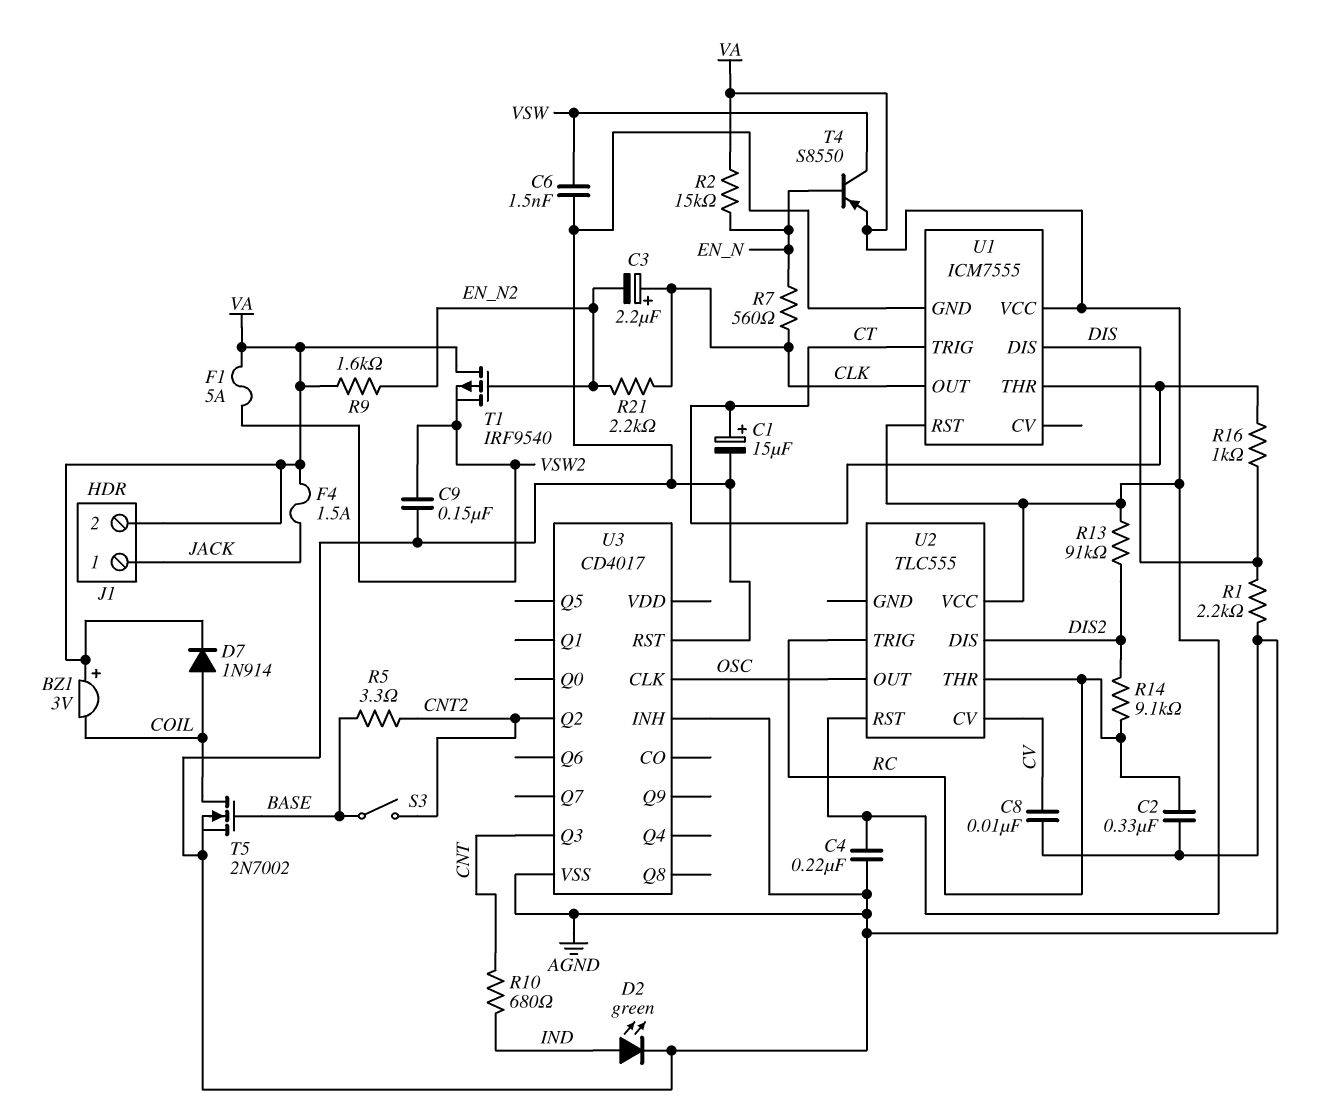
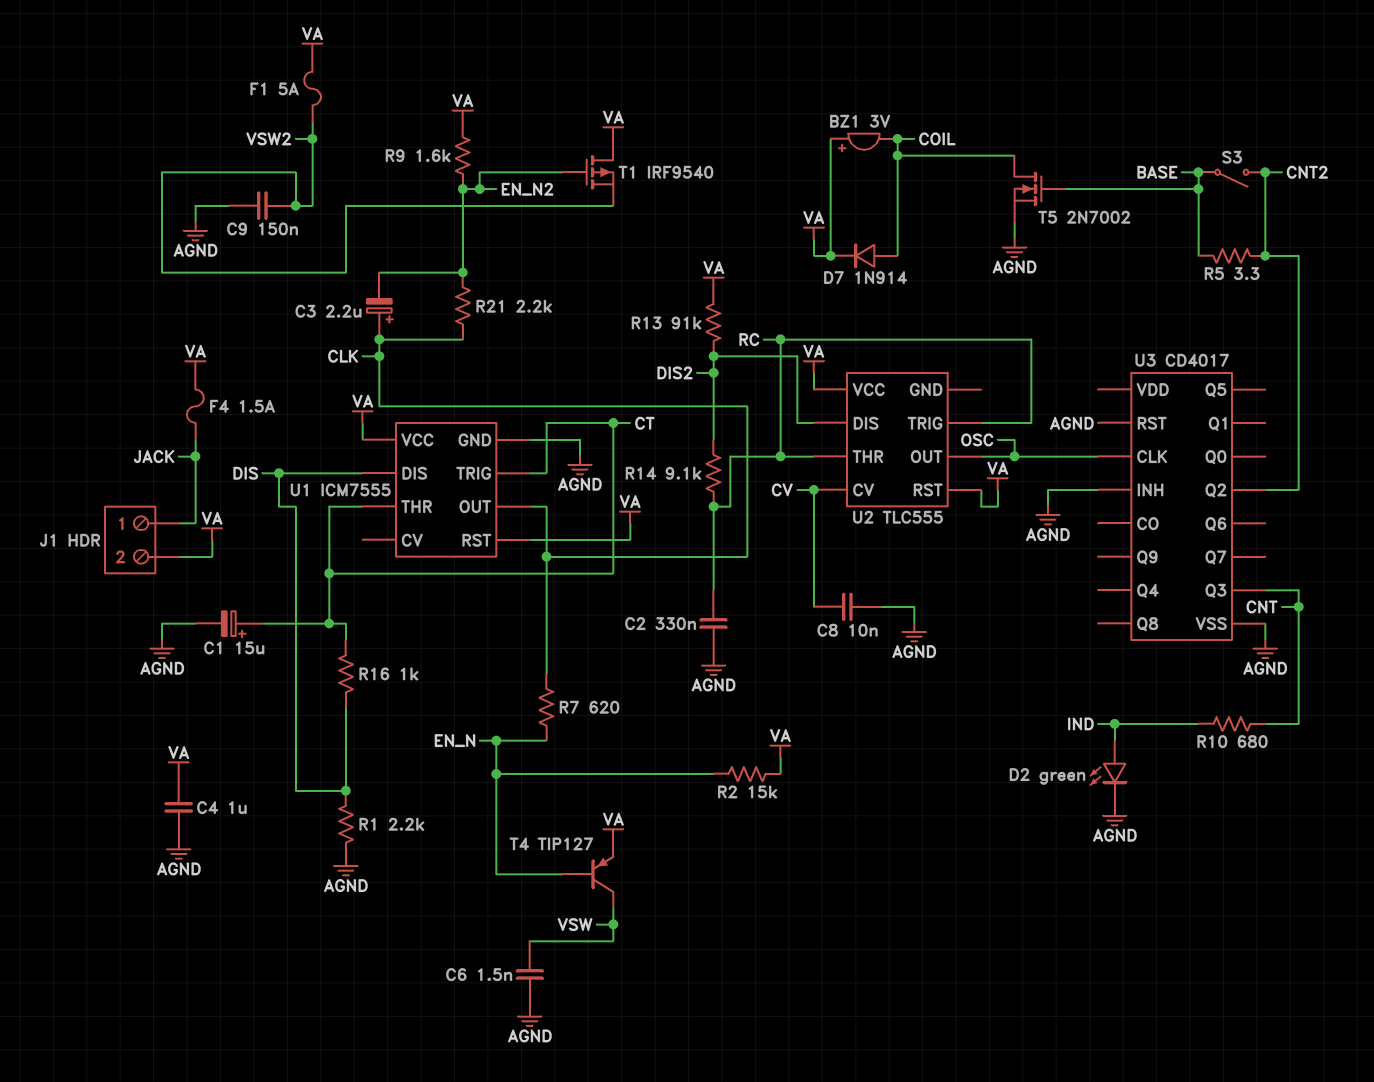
C4: 220nF (AGND, VA) -> 1uF (AGND, VA)
R7: 560 (CLK, EN_N) -> 620 (CLK, EN_N)
T4: PNP S8550 (B EN_N, C VSW, E VA) -> PNP TIP127 (B EN_N, C VSW, E VA)

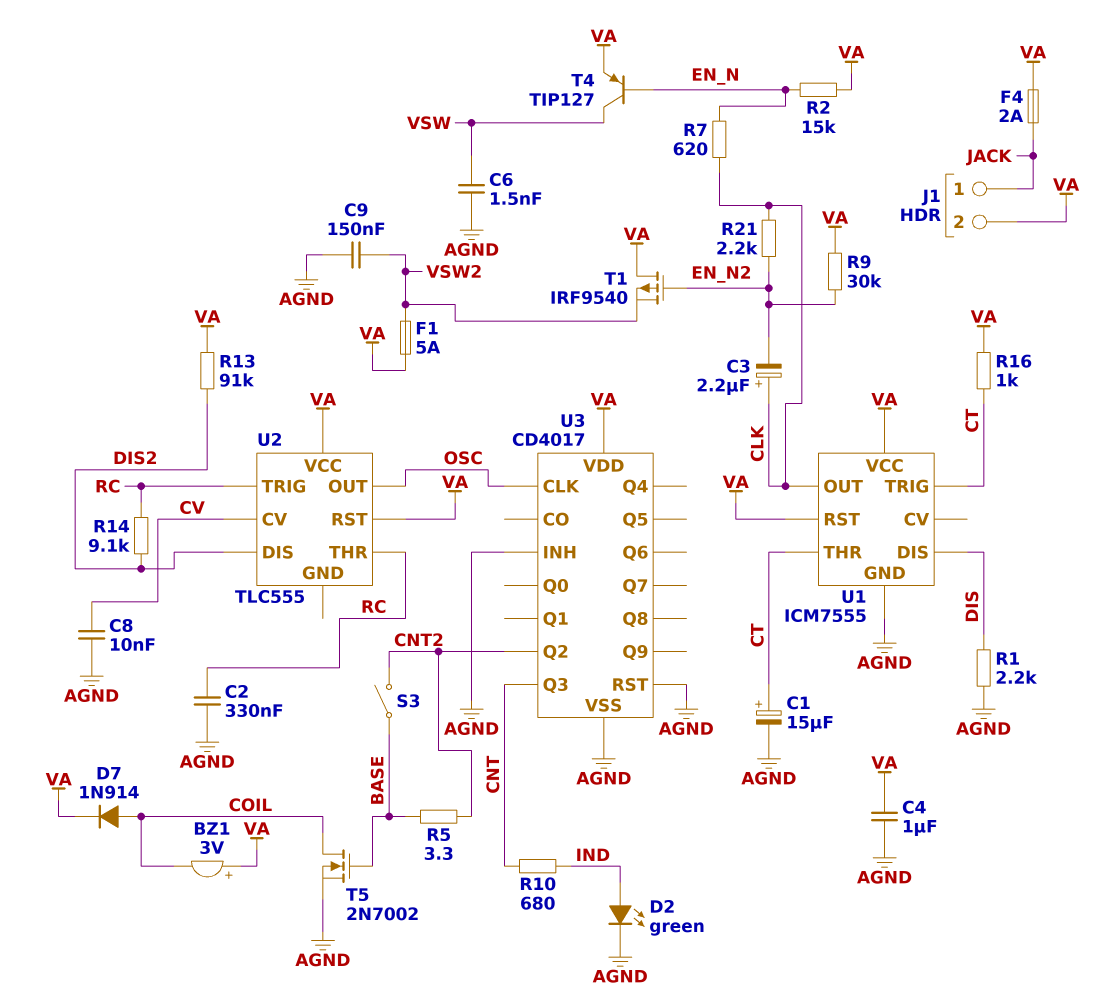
F4: 1.5A (JACK, VA) -> 2A (JACK, VA)
R9: 1.6k (EN_N2, VA) -> 30k (EN_N2, VA)
R16: 1k (CT, DIS) -> 1k (CT, VA)
U3 pin VDD: none -> VA

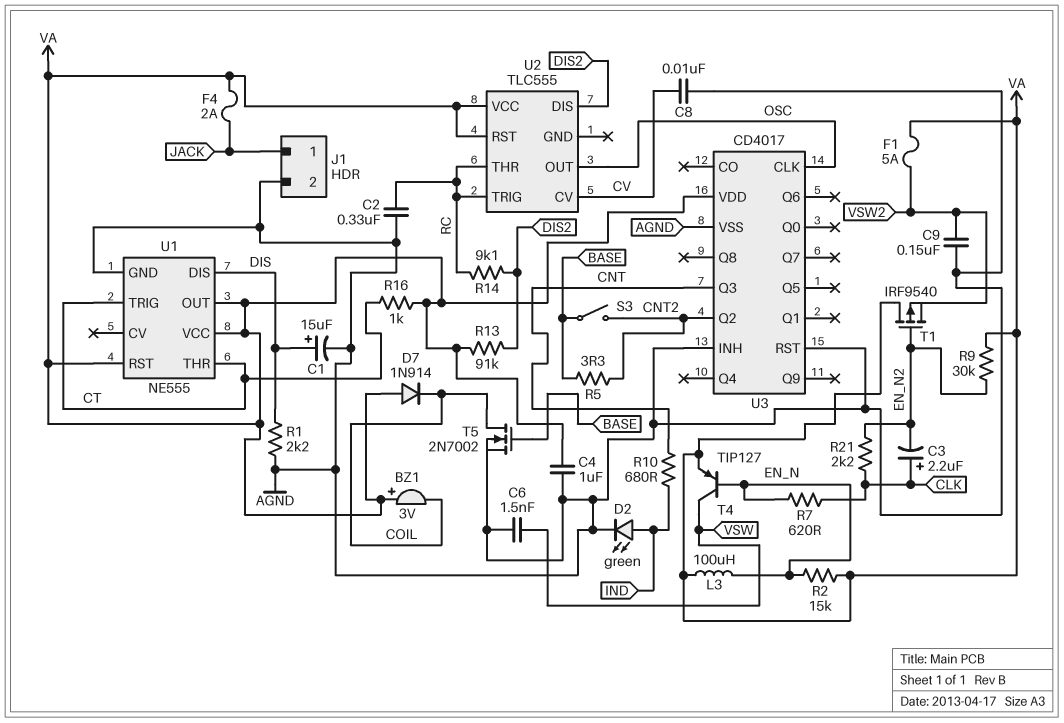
C1: 15uF (plus CT, minus AGND) -> 15uF (plus DIS, minus AGND)
D7: diode 1N914 (A COIL, K VA) -> diode 1N914 (A VA, K COIL)
J1 pin 2: VA -> AGND
L3: none -> 100uH (EN_N, VA)
U1: ICM7555 -> NE555
U1 pin OUT: CLK -> VA

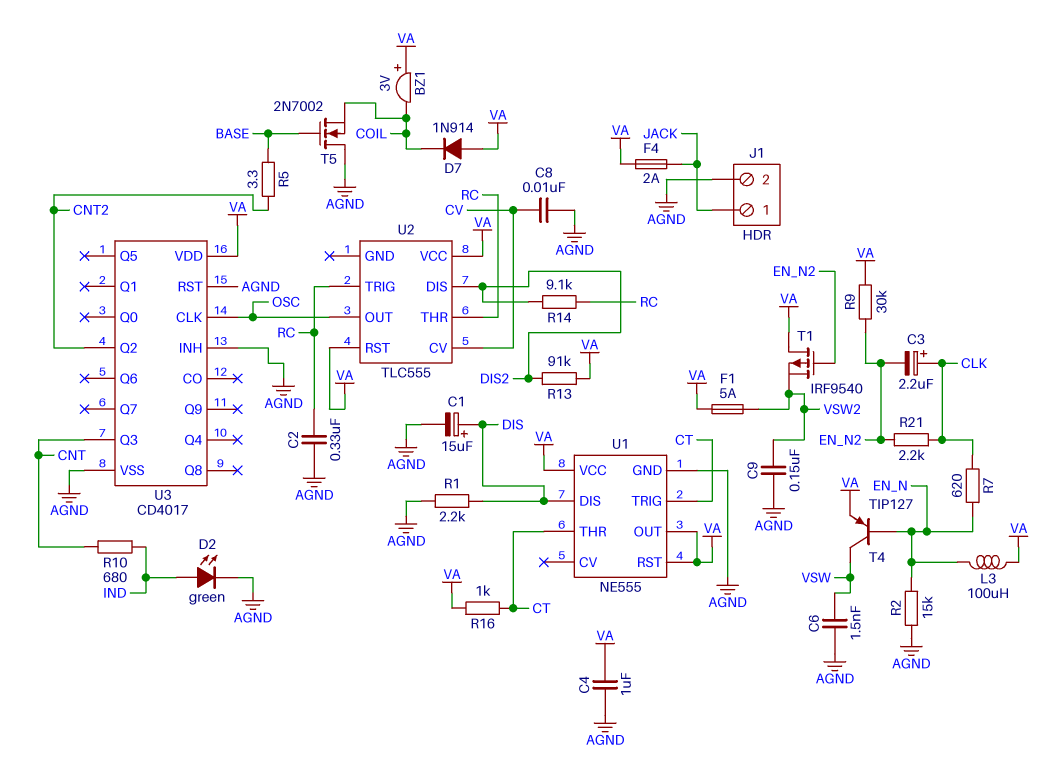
R2: 15k (EN_N, VA) -> 15k (AGND, EN_N)
S3: switch (BASE, CNT2) -> none
T5: NMOS 2N7002 (G BASE, D COIL, S AGND) -> NMOS 2N7002 (G BASE, D AGND, S COIL)

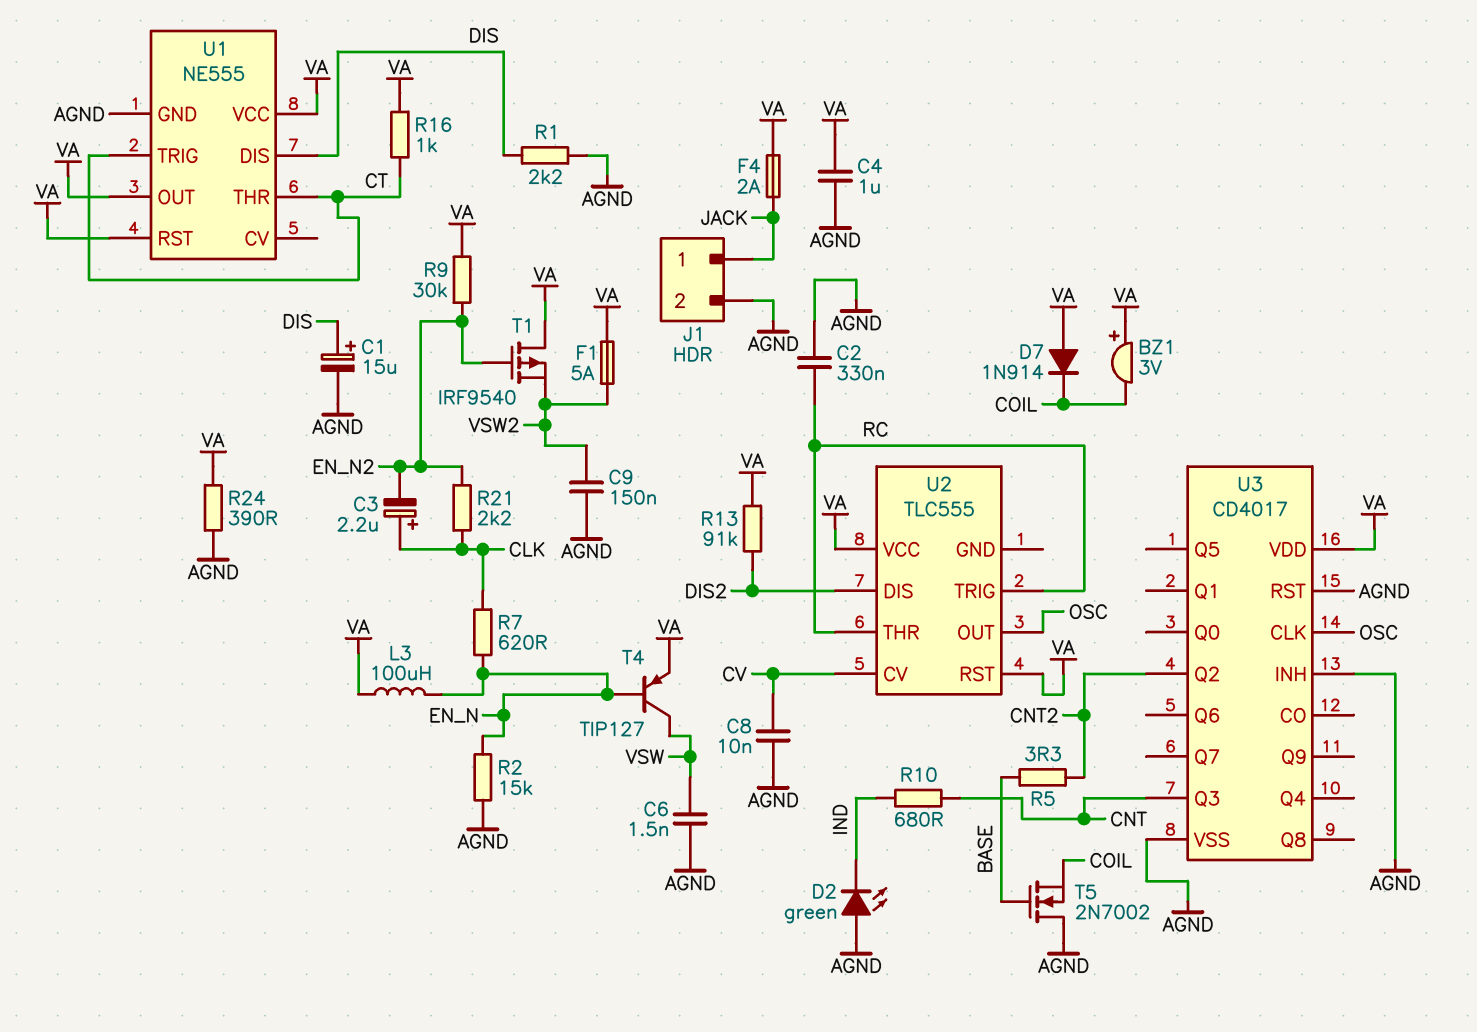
D2: LED green (A IND, K AGND) -> LED green (A AGND, K IND)
R14: 9.1k (DIS2, RC) -> none
R24: none -> 390 (AGND, VA)

